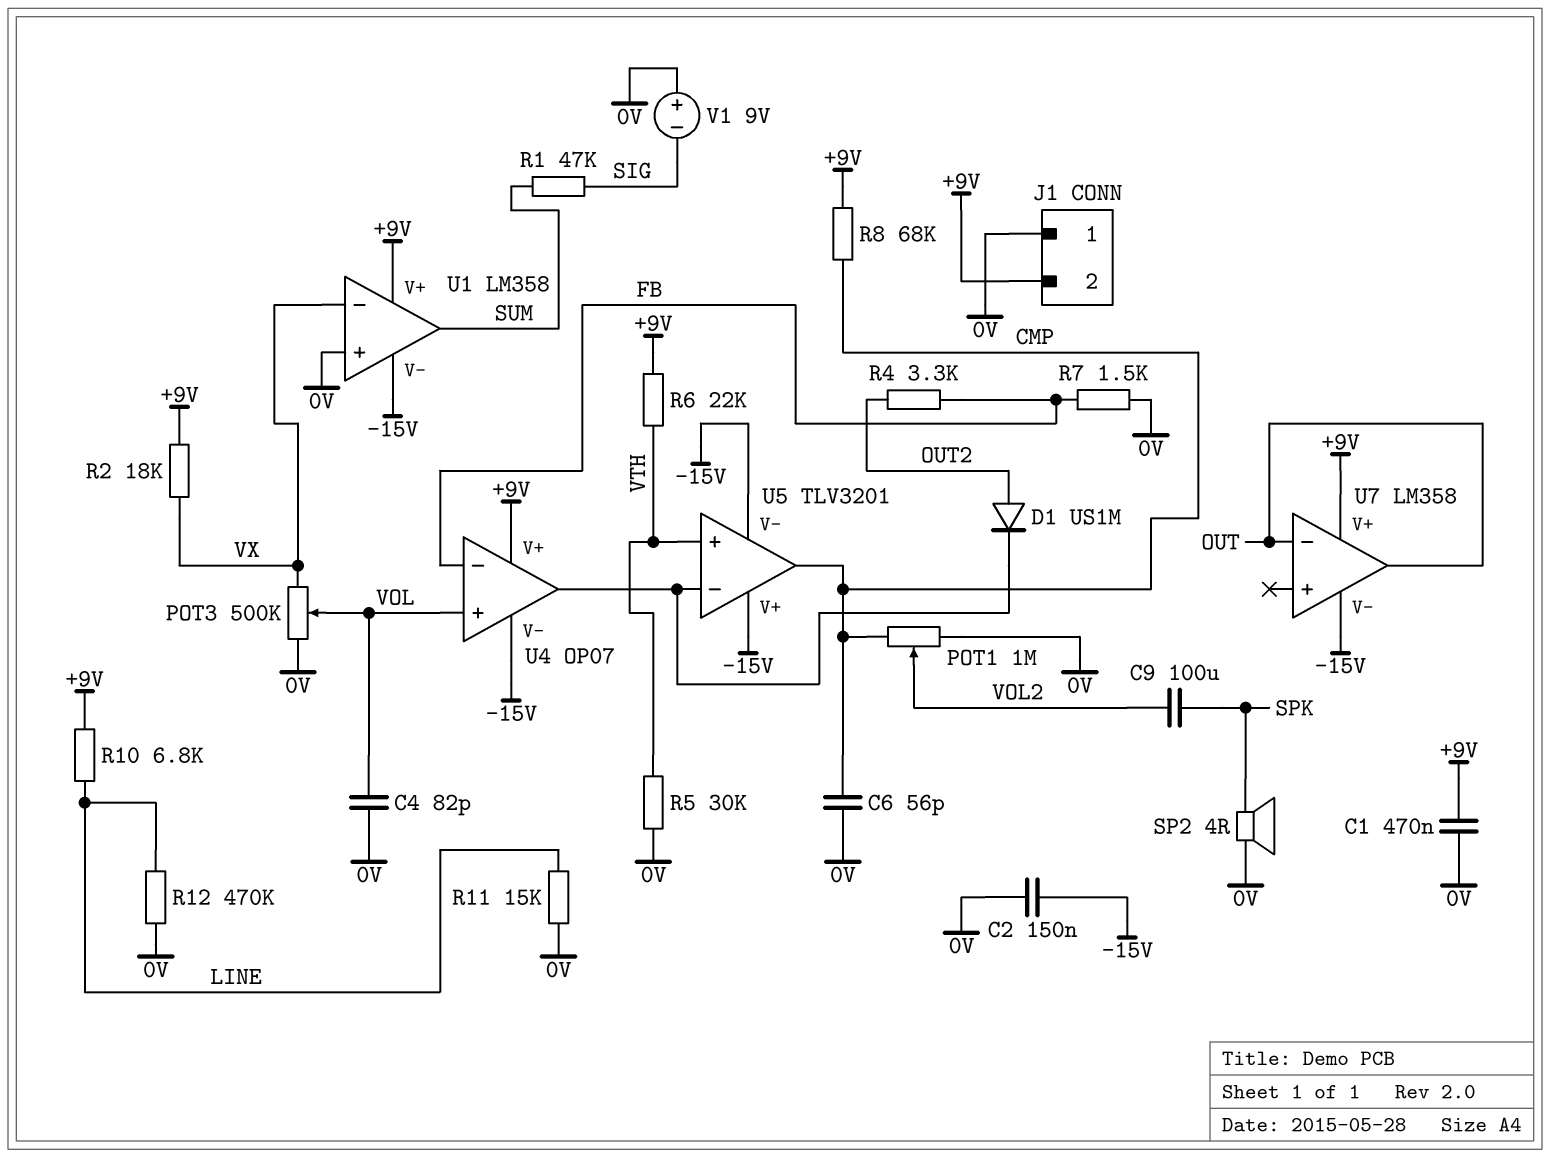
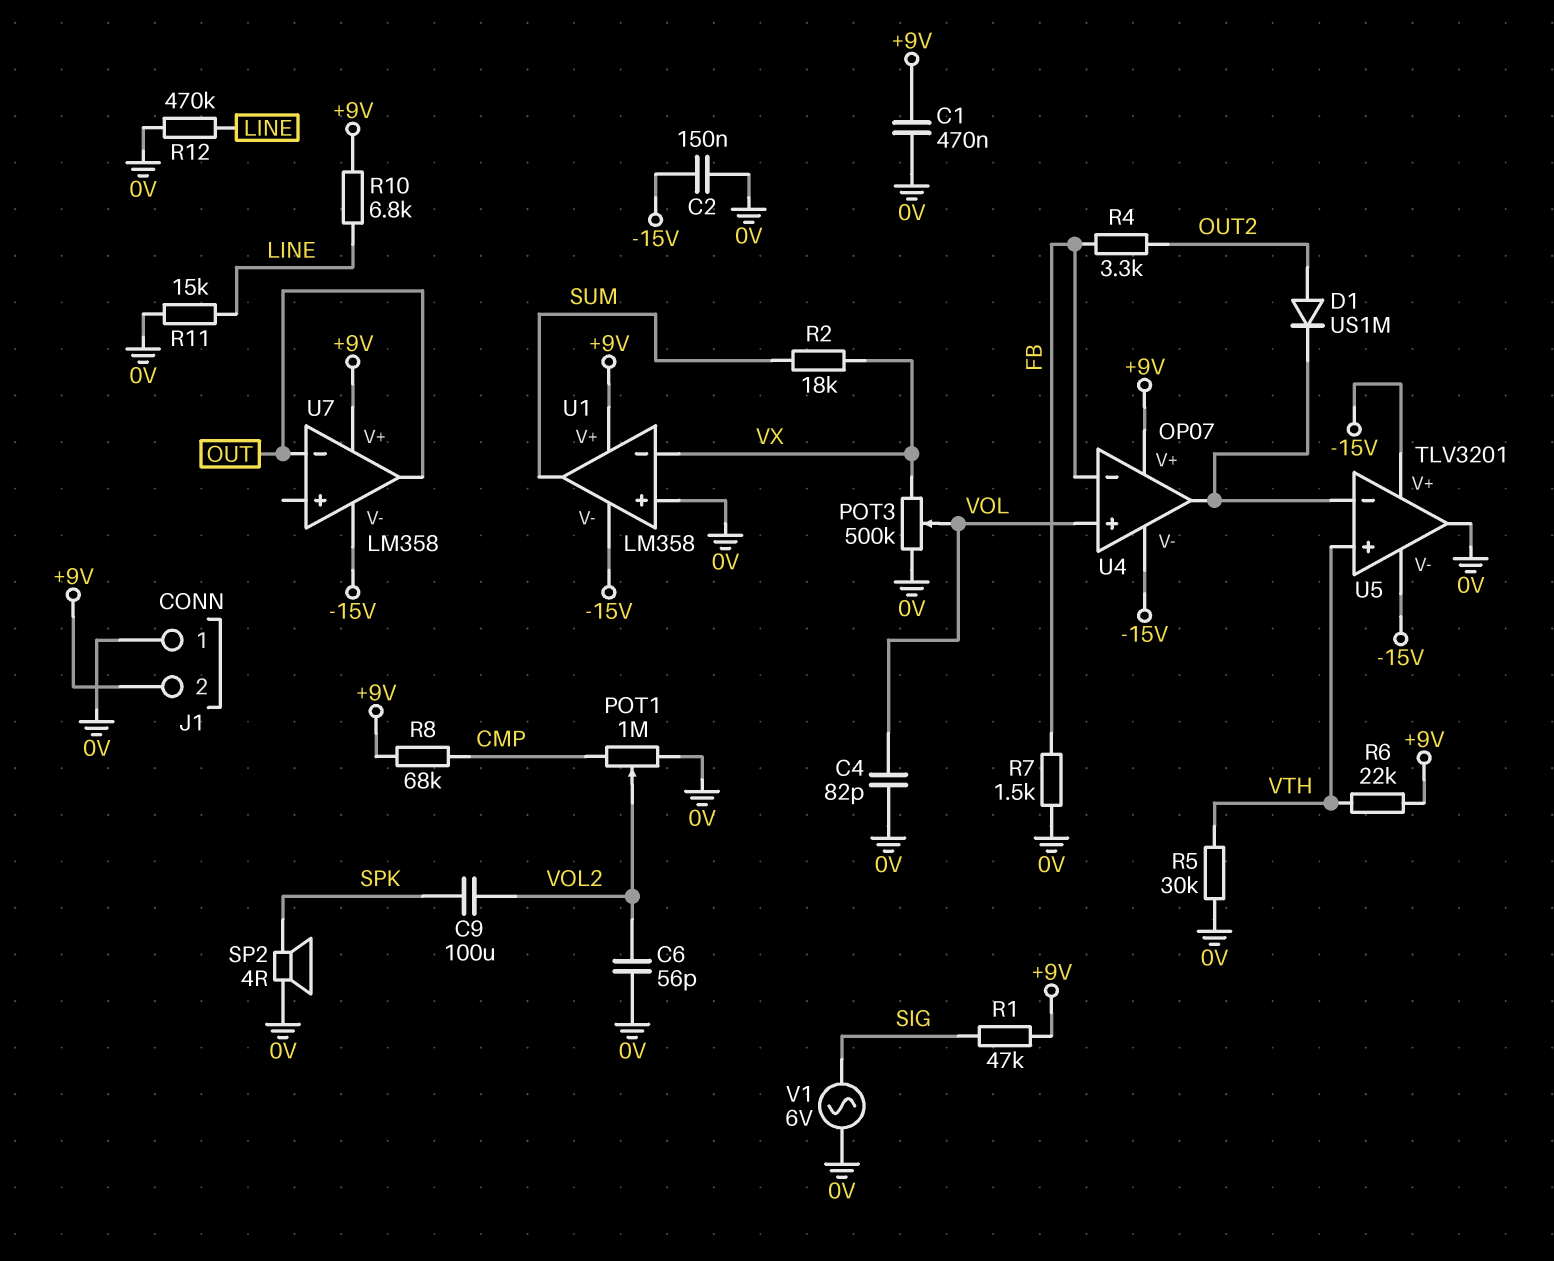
C6: 56pF (0V, CMP) -> 56pF (0V, VOL2)
R1: 47k (SIG, SUM) -> 47k (+9V, SIG)
R2: 18k (+9V, VX) -> 18k (SUM, VX)
U5 pin out: CMP -> 0V
V1: 9V (plus 0V, minus SIG) -> AC 6V (0V, SIG)

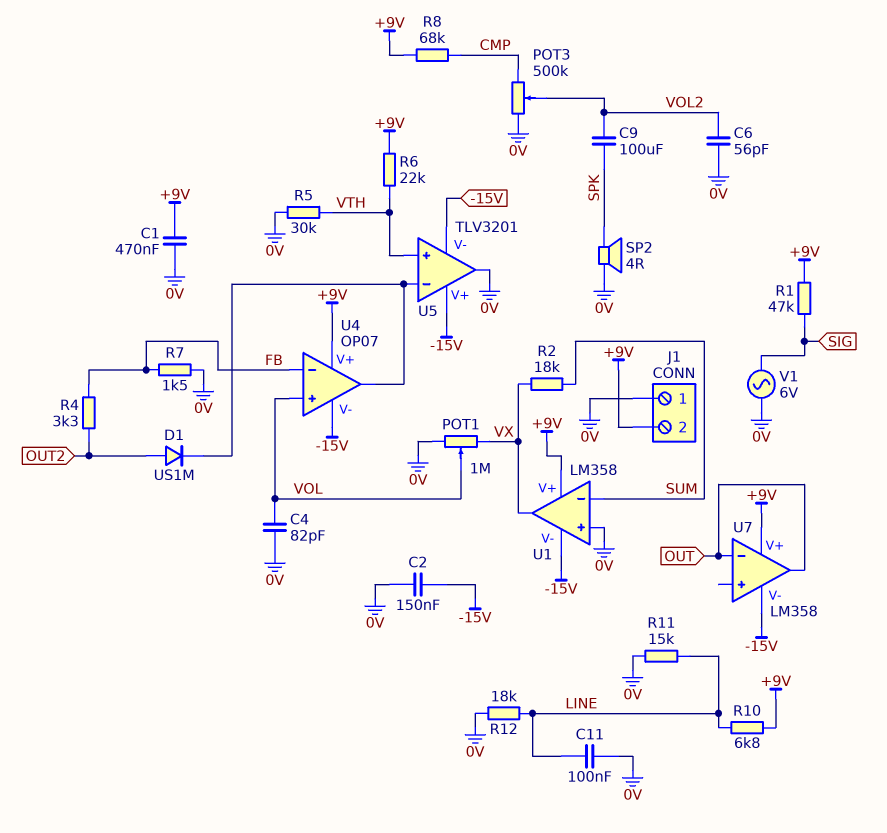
C11: none -> 100nF (0V, LINE)
POT1: 1M (0V, CMP, wiper VOL2) -> 1M (0V, VX, wiper VOL)
POT3: 500k (0V, VX, wiper VOL) -> 500k (0V, CMP, wiper VOL2)
R12: 470k (0V, LINE) -> 18k (0V, LINE)
U1 pin in-: VX -> SUM
U1 pin out: SUM -> VX

